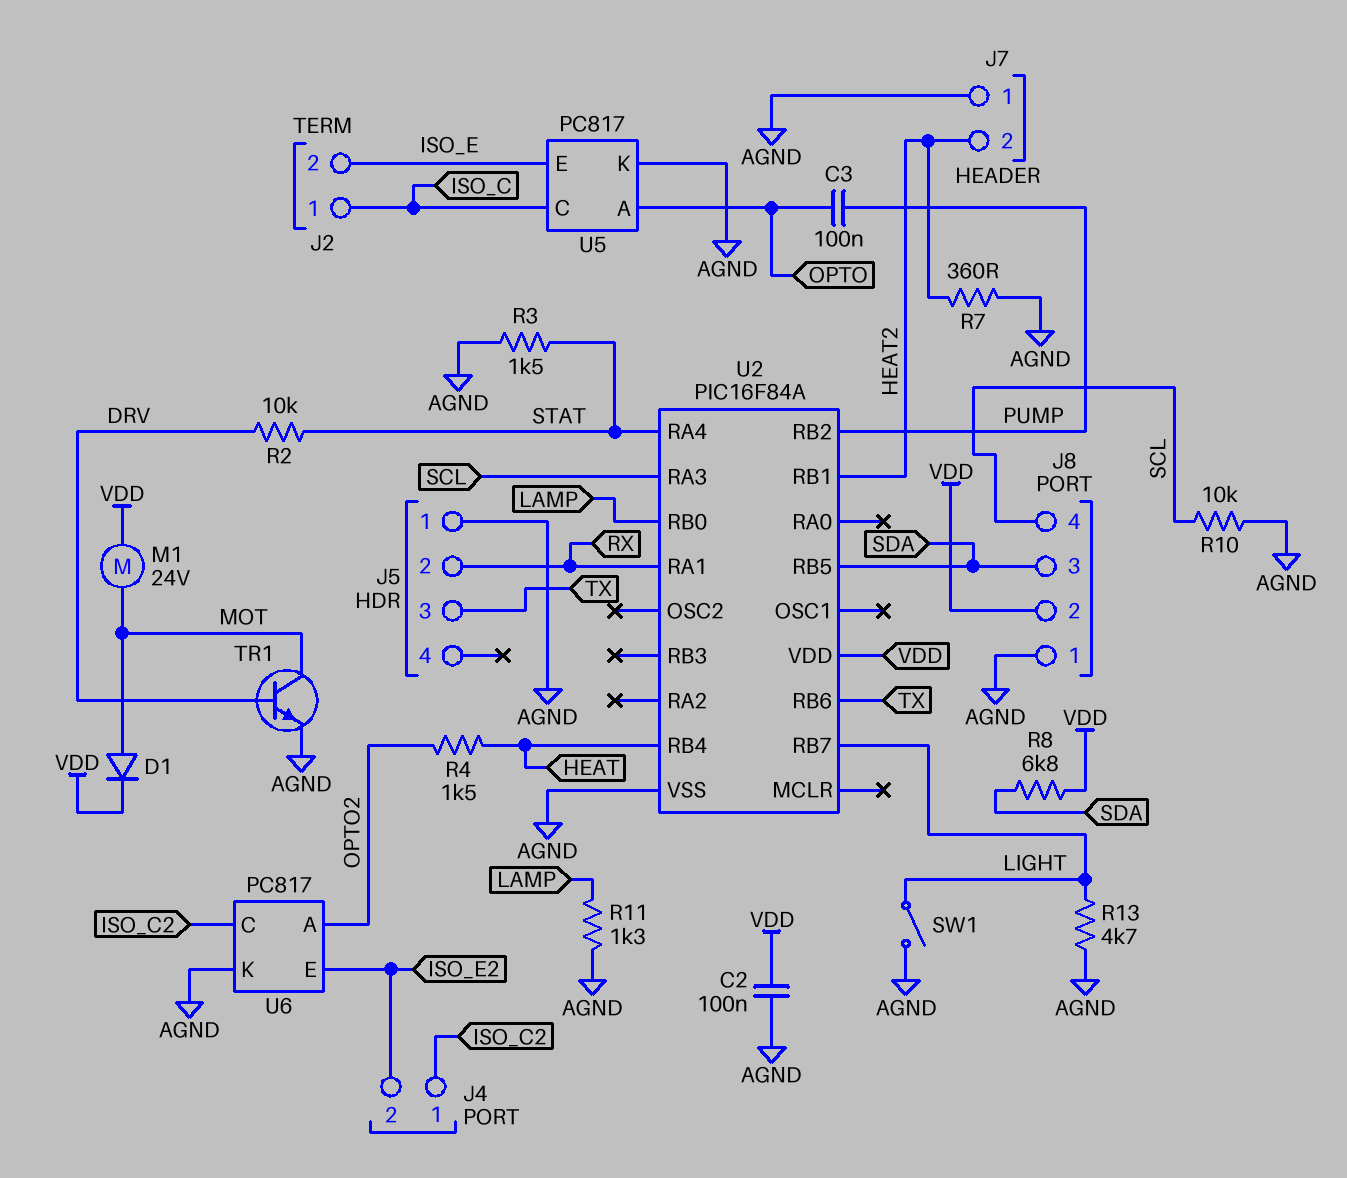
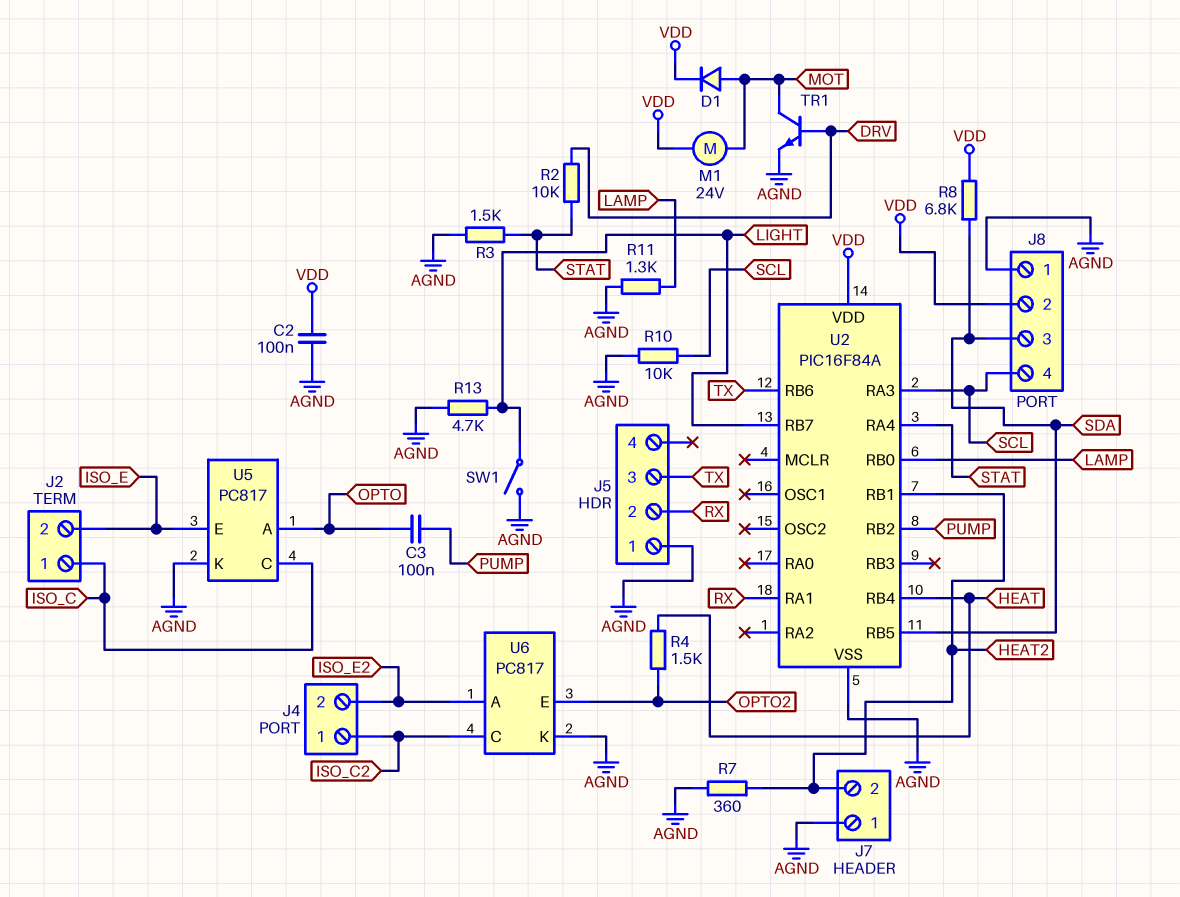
U6 pin A: OPTO2 -> ISO_E2
U6 pin E: ISO_E2 -> OPTO2

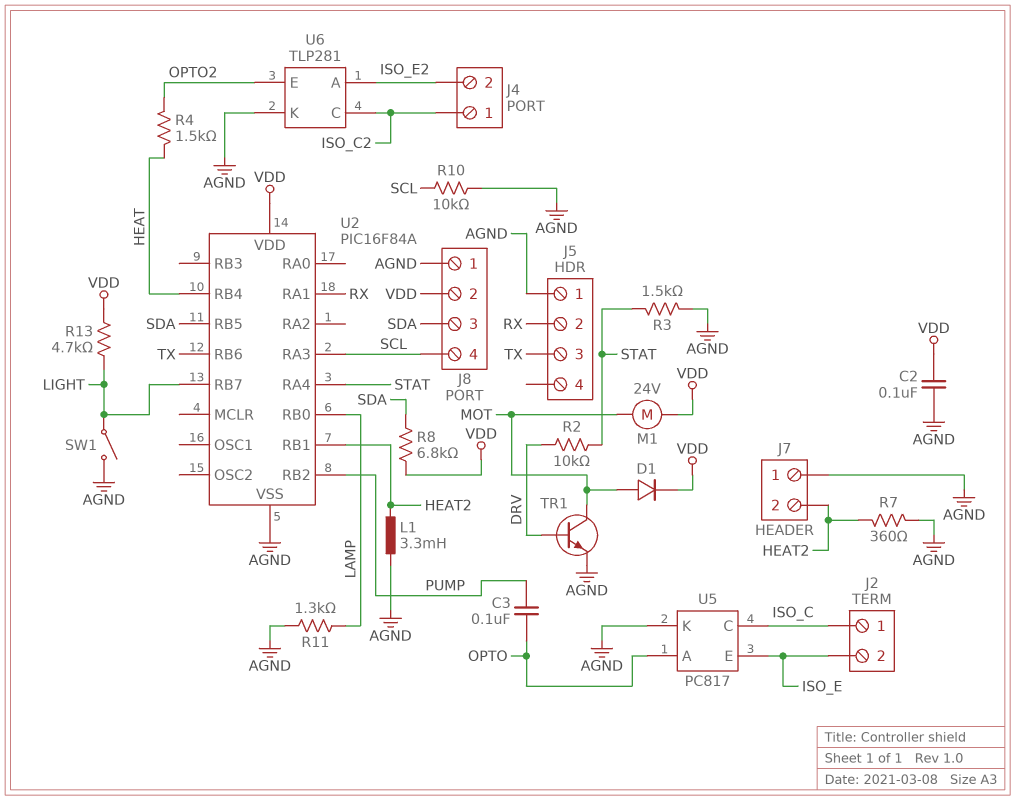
L1: none -> 3.3mH (AGND, HEAT2)
R13: 4.7k (AGND, LIGHT) -> 4.7k (LIGHT, VDD)
U6: PC817 -> TLP281

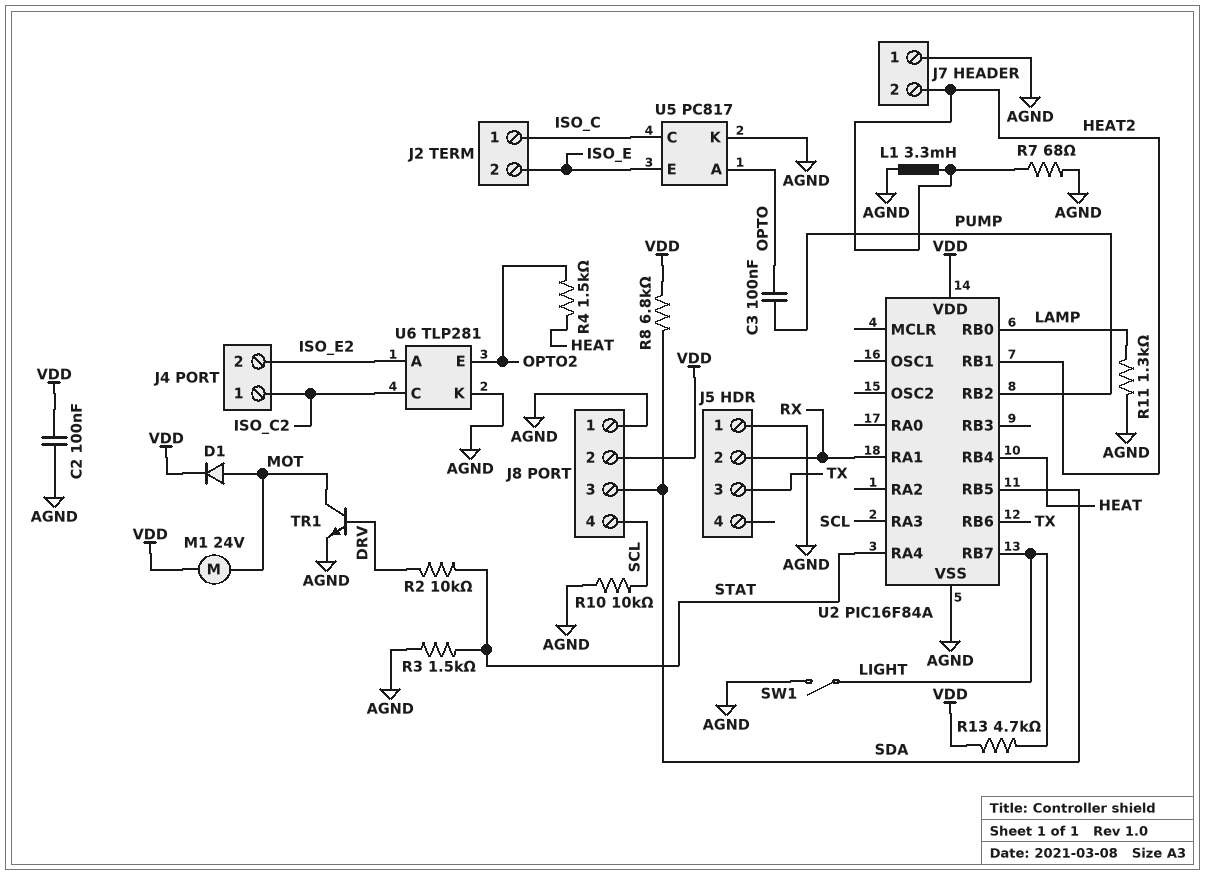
R7: 360 (AGND, HEAT2) -> 68 (AGND, HEAT2)

